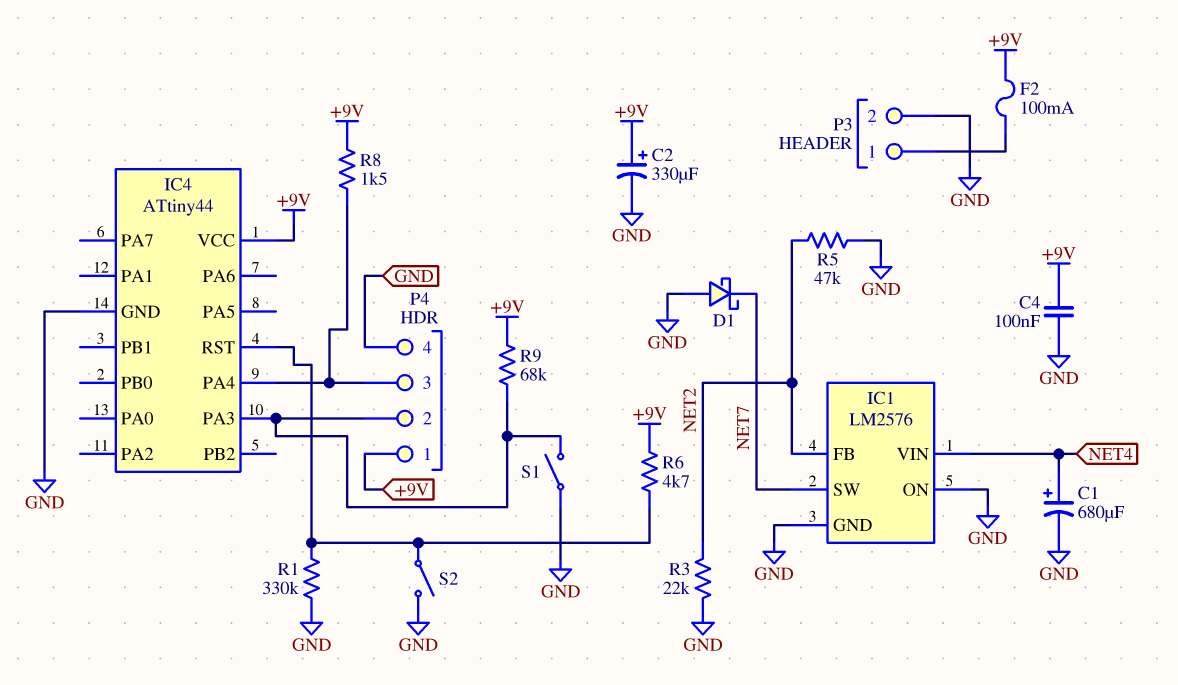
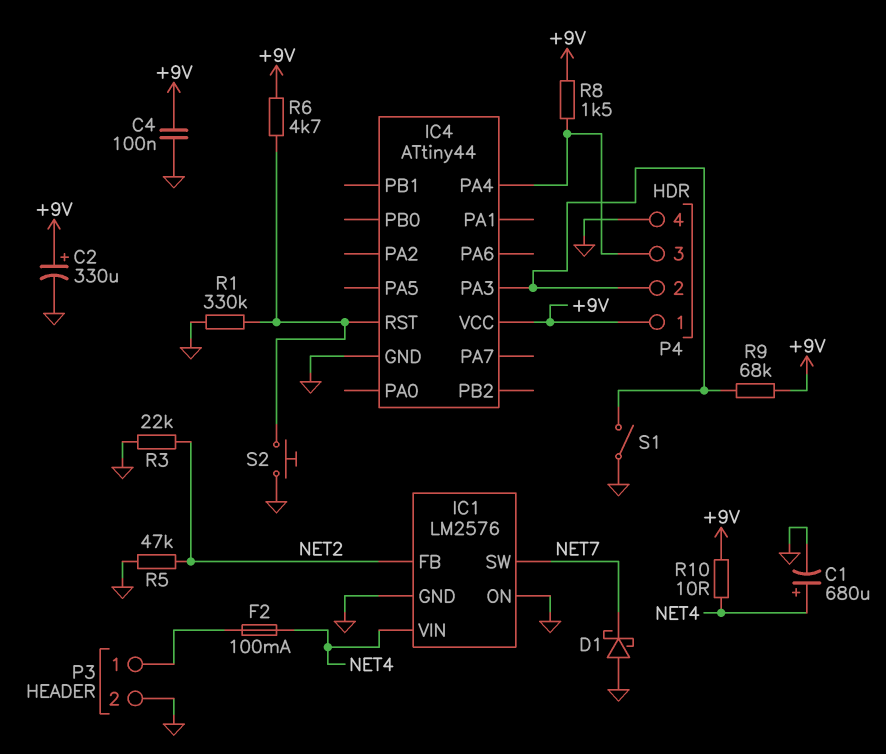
F2: 100mA (+9V, P3/1) -> 100mA (NET4, P3/1)
R10: none -> 10 (+9V, NET4)
S2: switch (GND, IC4/RST) -> button (GND, IC4/RST)

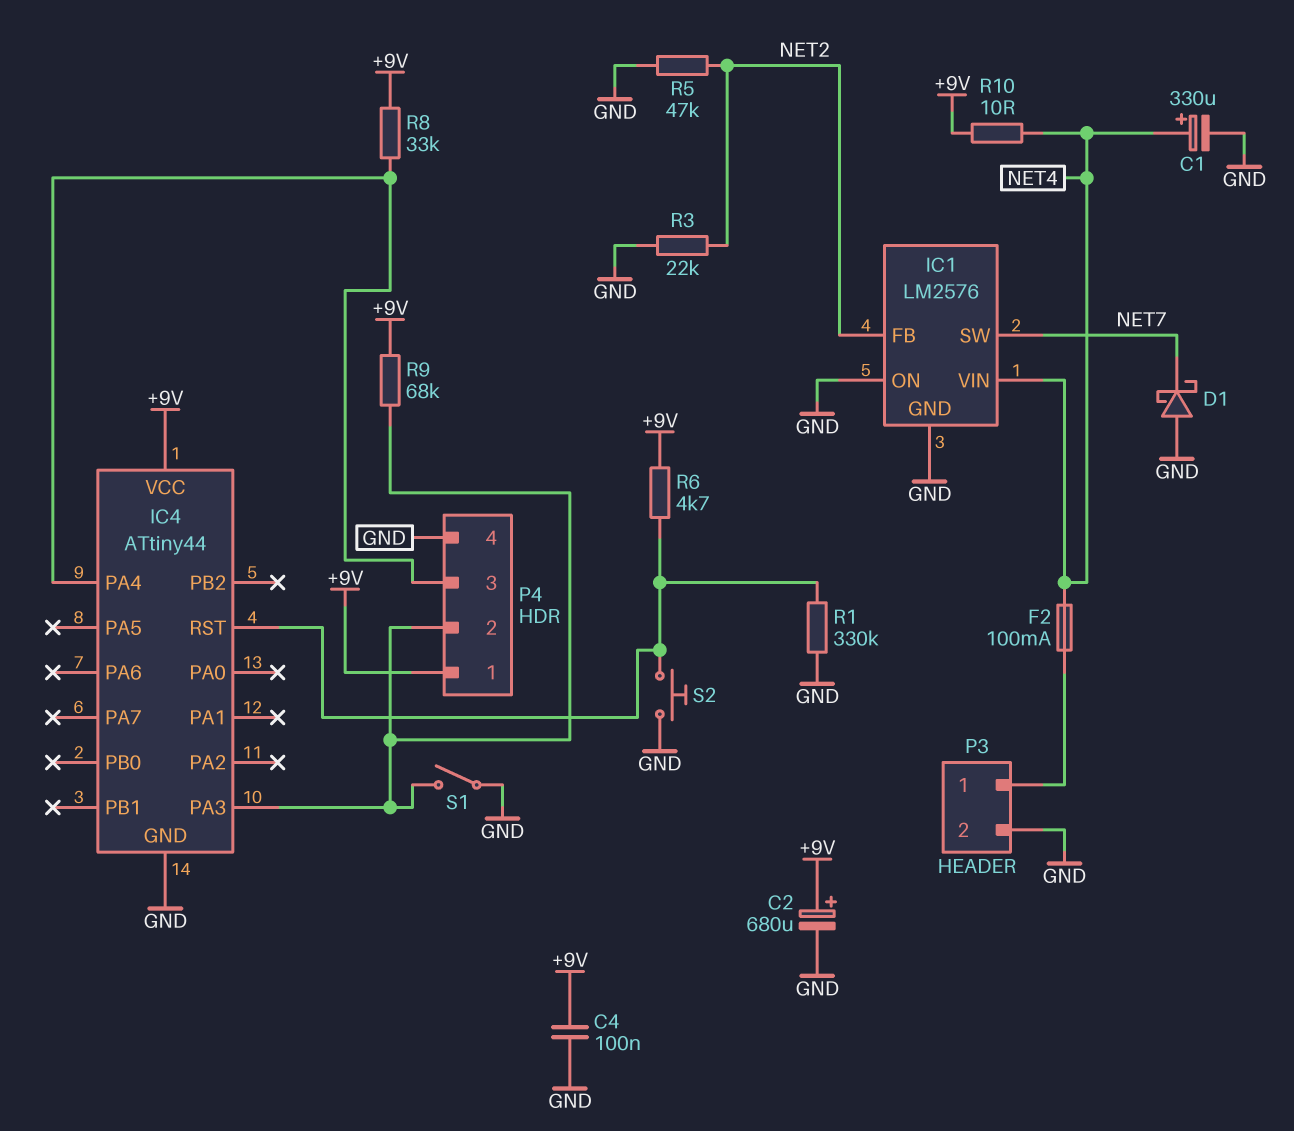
C1: 680uF (plus NET4, minus GND) -> 330uF (plus NET4, minus GND)
C2: 330uF (plus +9V, minus GND) -> 680uF (plus +9V, minus GND)
R8: 1.5k (+9V, IC4/PA4) -> 33k (+9V, IC4/PA4)

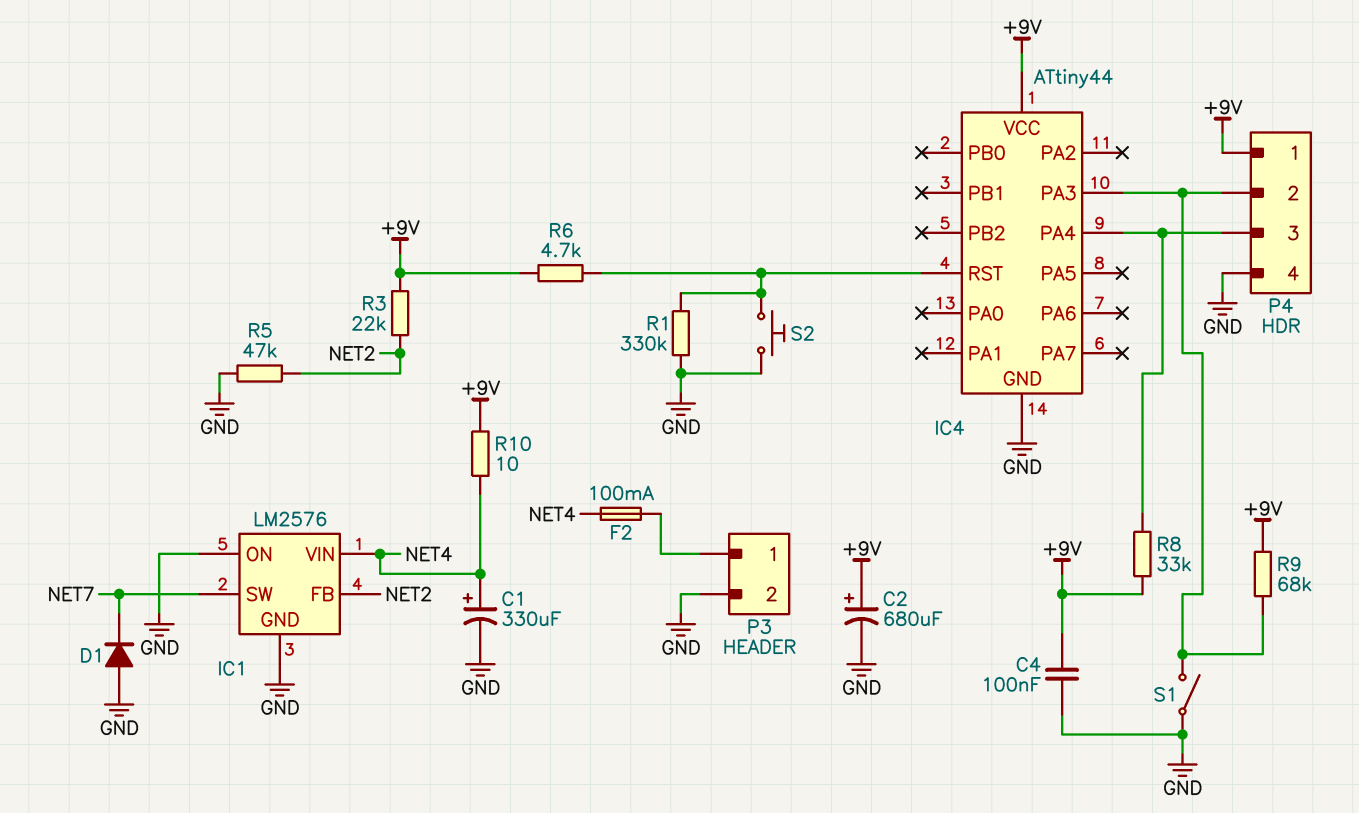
D1: schottky (A GND, K NET7) -> diode (A GND, K NET7)
R3: 22k (GND, NET2) -> 22k (+9V, NET2)

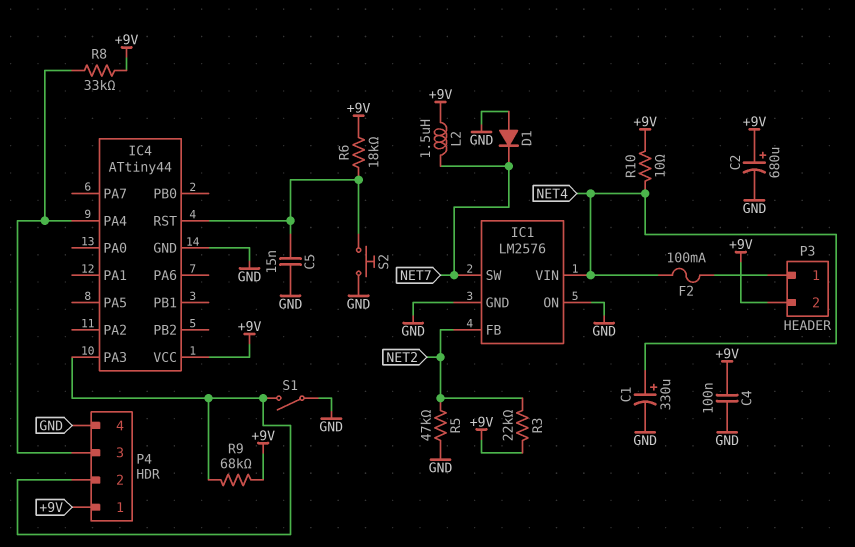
C5: none -> 15nF (GND, IC4/RST)
L2: none -> 1.5uH (+9V, NET7)
P3 pin 2: GND -> +9V
R1: 330k (GND, IC4/RST) -> none
R6: 4.7k (+9V, IC4/RST) -> 18k (+9V, IC4/RST)

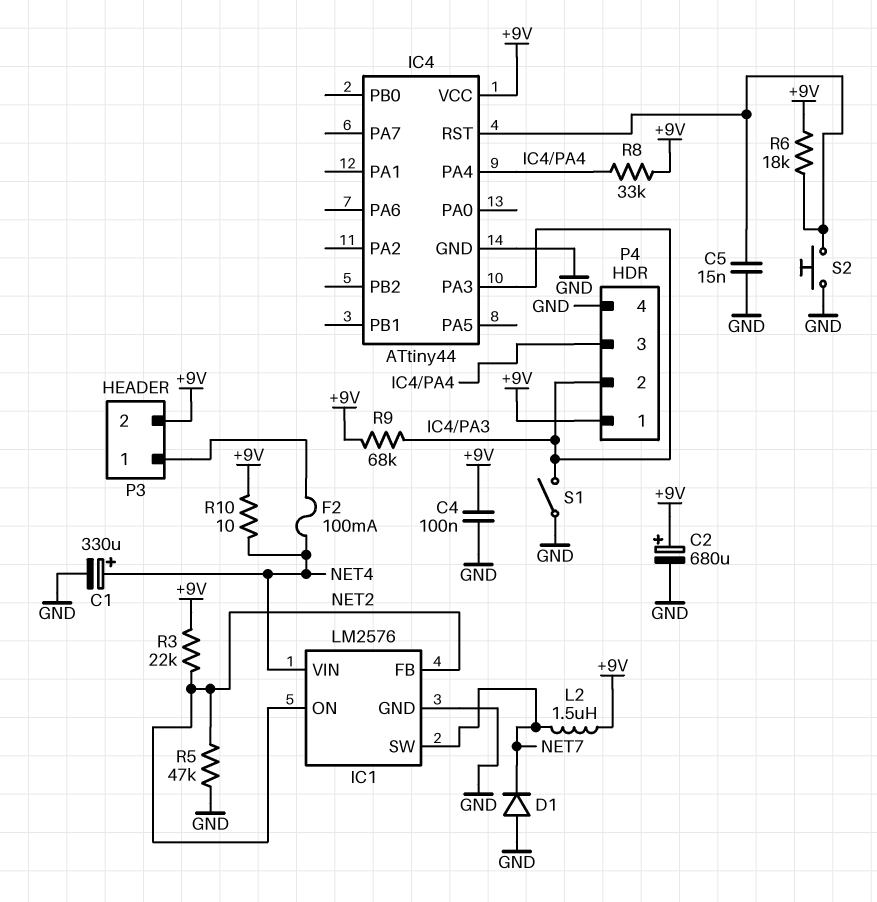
IC1 pin ON: GND -> NET2

